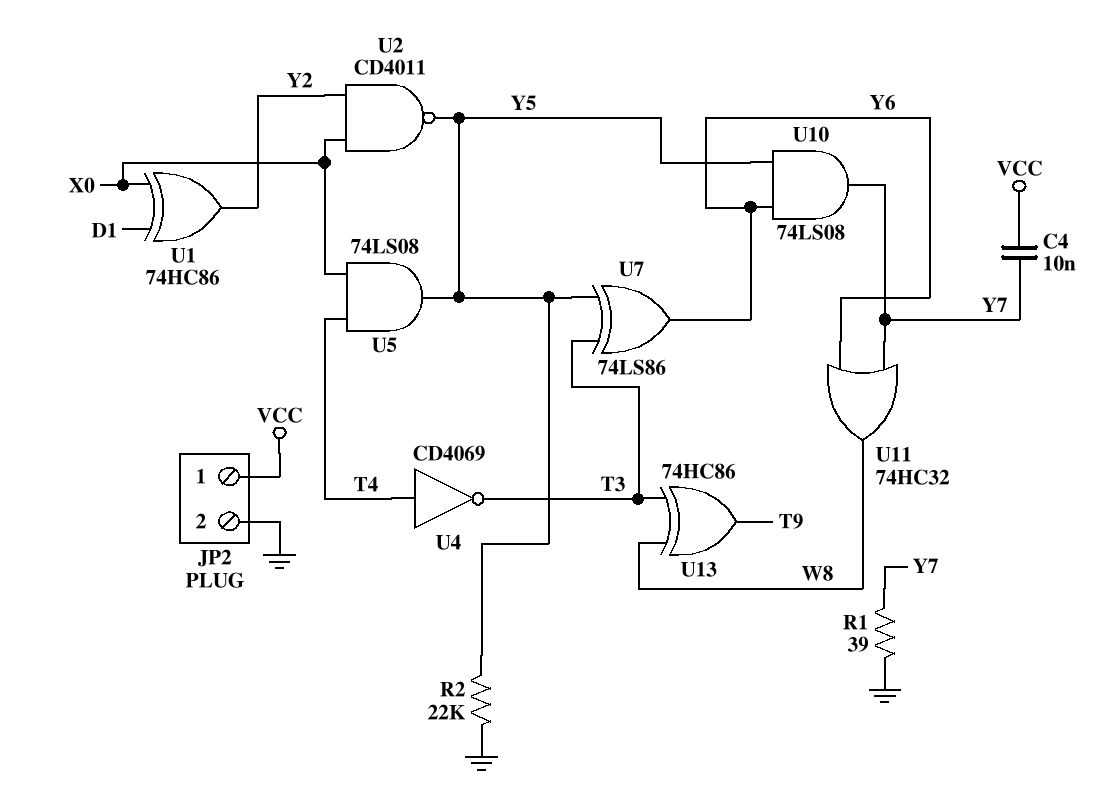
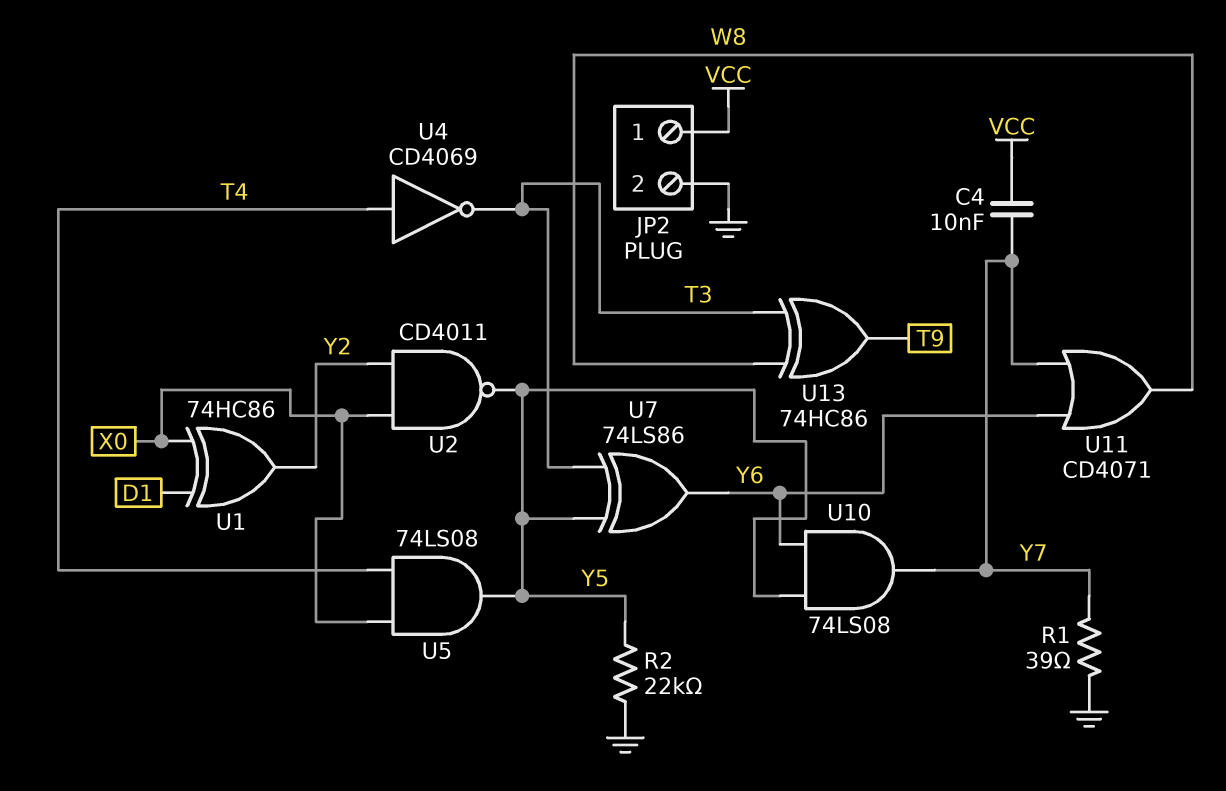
U11: OR 74HC32 (in Y6, in Y7, out W8) -> OR CD4071 (in Y6, in Y7, out W8)

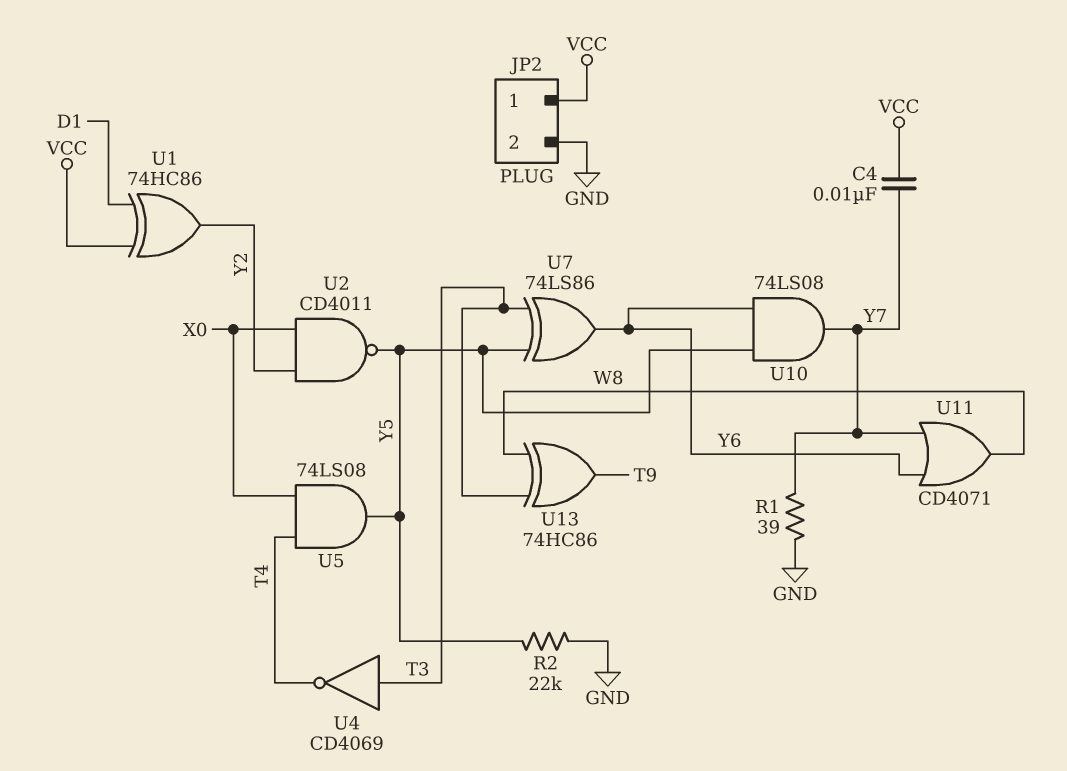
U1: XOR 74HC86 (in D1, in X0, out Y2) -> XOR 74HC86 (in D1, in VCC, out Y2)
U4: NOT CD4069 (in T4, out T3) -> NOT CD4069 (in T3, out T4)

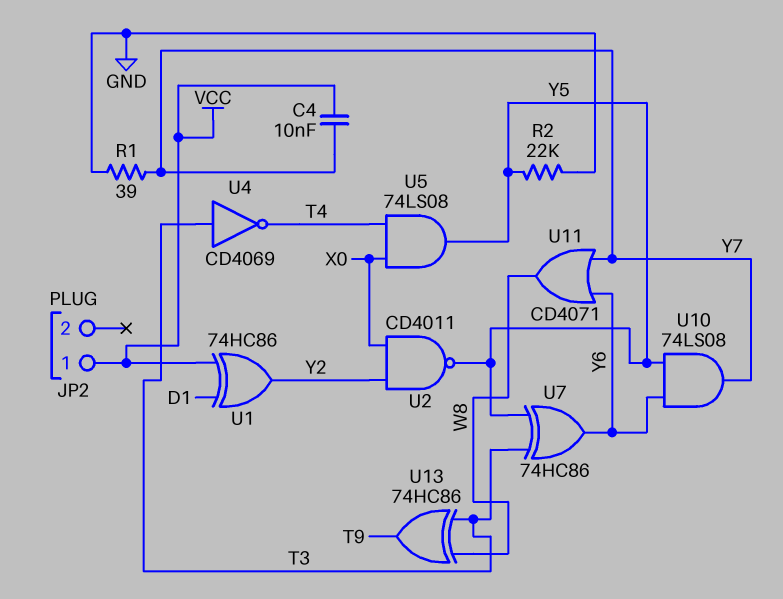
JP2 pin 2: GND -> none
U7: XOR 74LS86 (in T3, in Y5, out Y6) -> XOR 74HC86 (in T3, in Y5, out Y6)

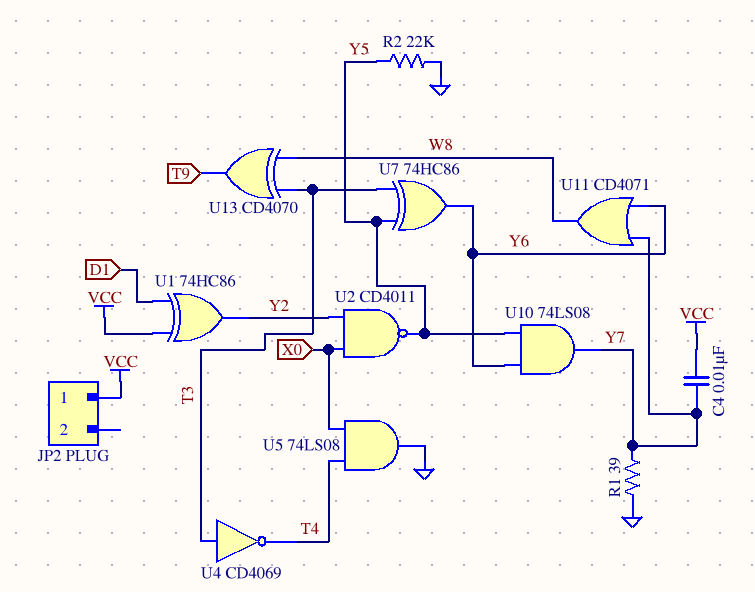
U5: AND 74LS08 (in T4, in X0, out Y5) -> AND 74LS08 (in T4, in X0, out GND)
U13: XOR 74HC86 (in T3, in W8, out T9) -> XOR CD4070 (in T3, in W8, out T9)

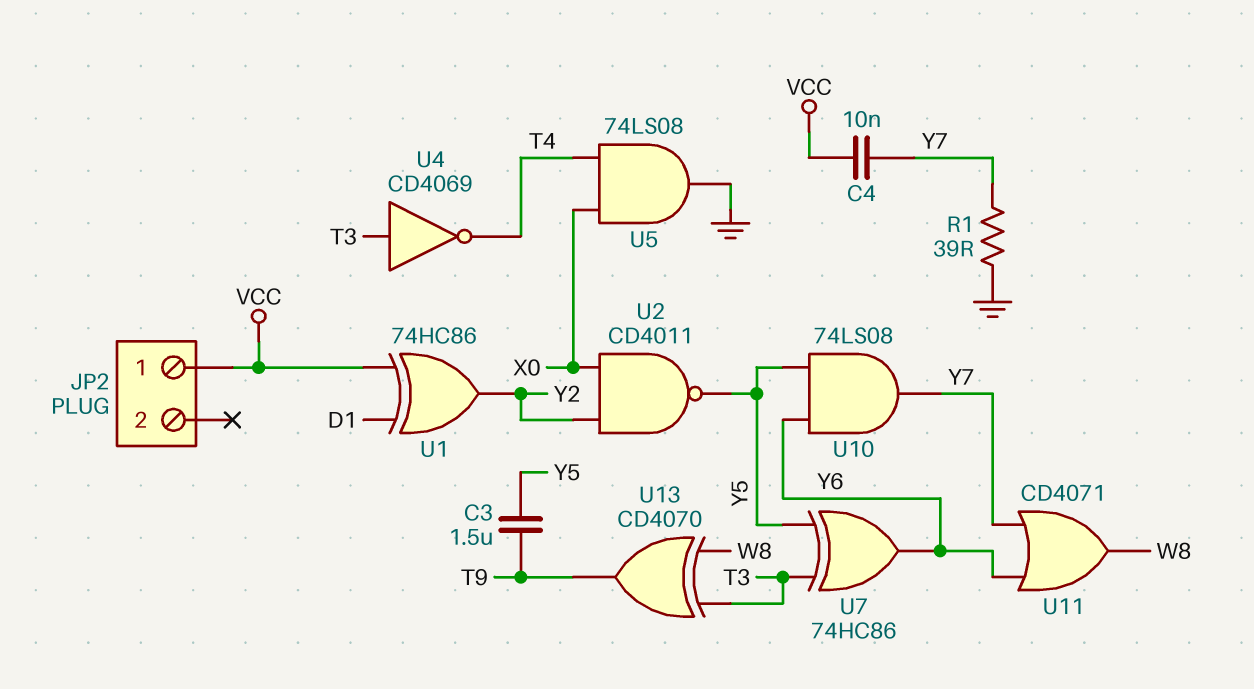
C3: none -> 1.5uF (T9, Y5)
R2: 22k (GND, Y5) -> none

